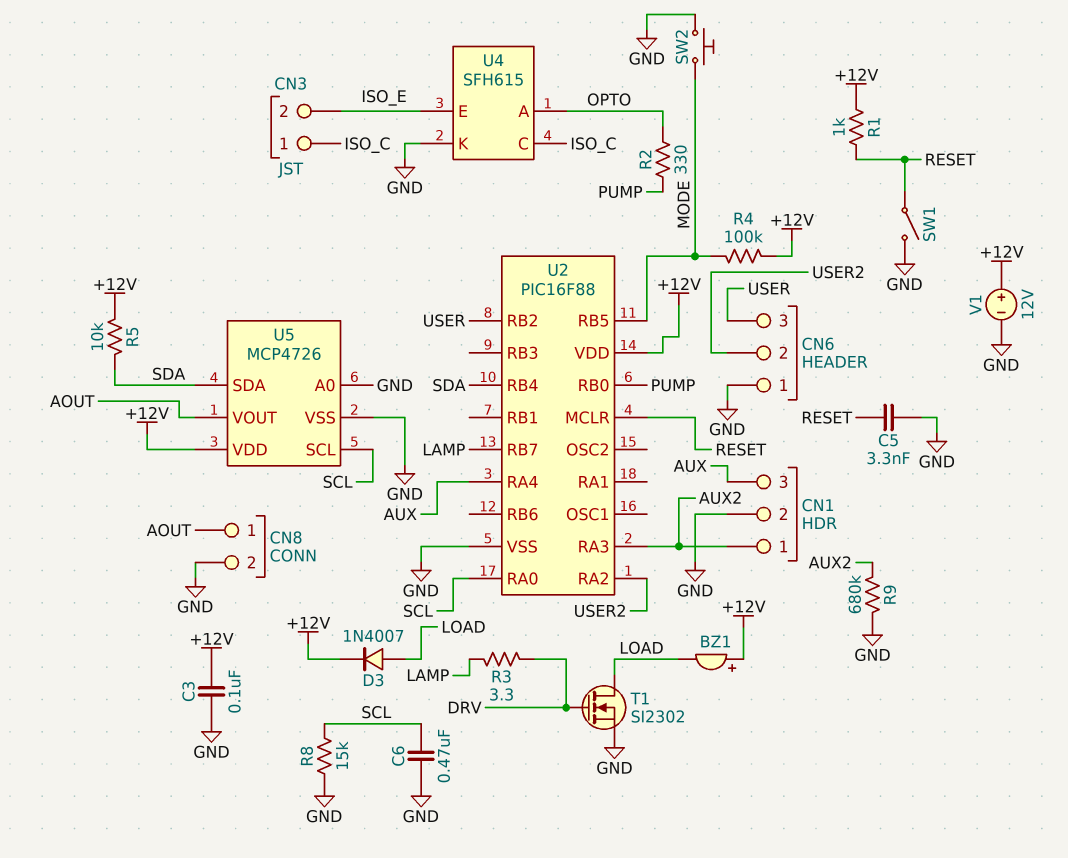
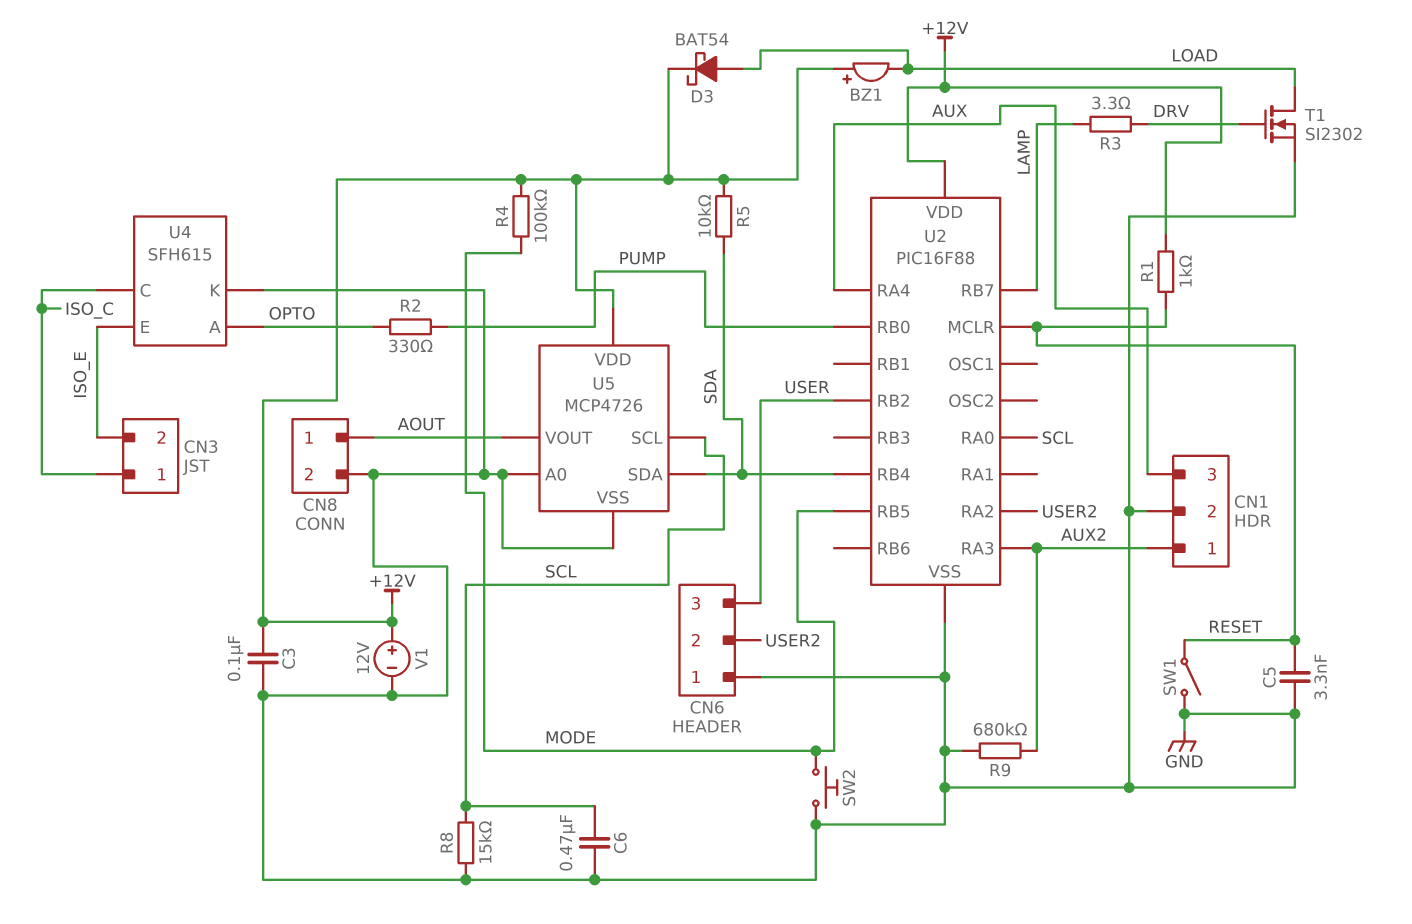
D3: diode 1N4007 (A LOAD, K +12V) -> schottky BAT54 (A LOAD, K +12V)

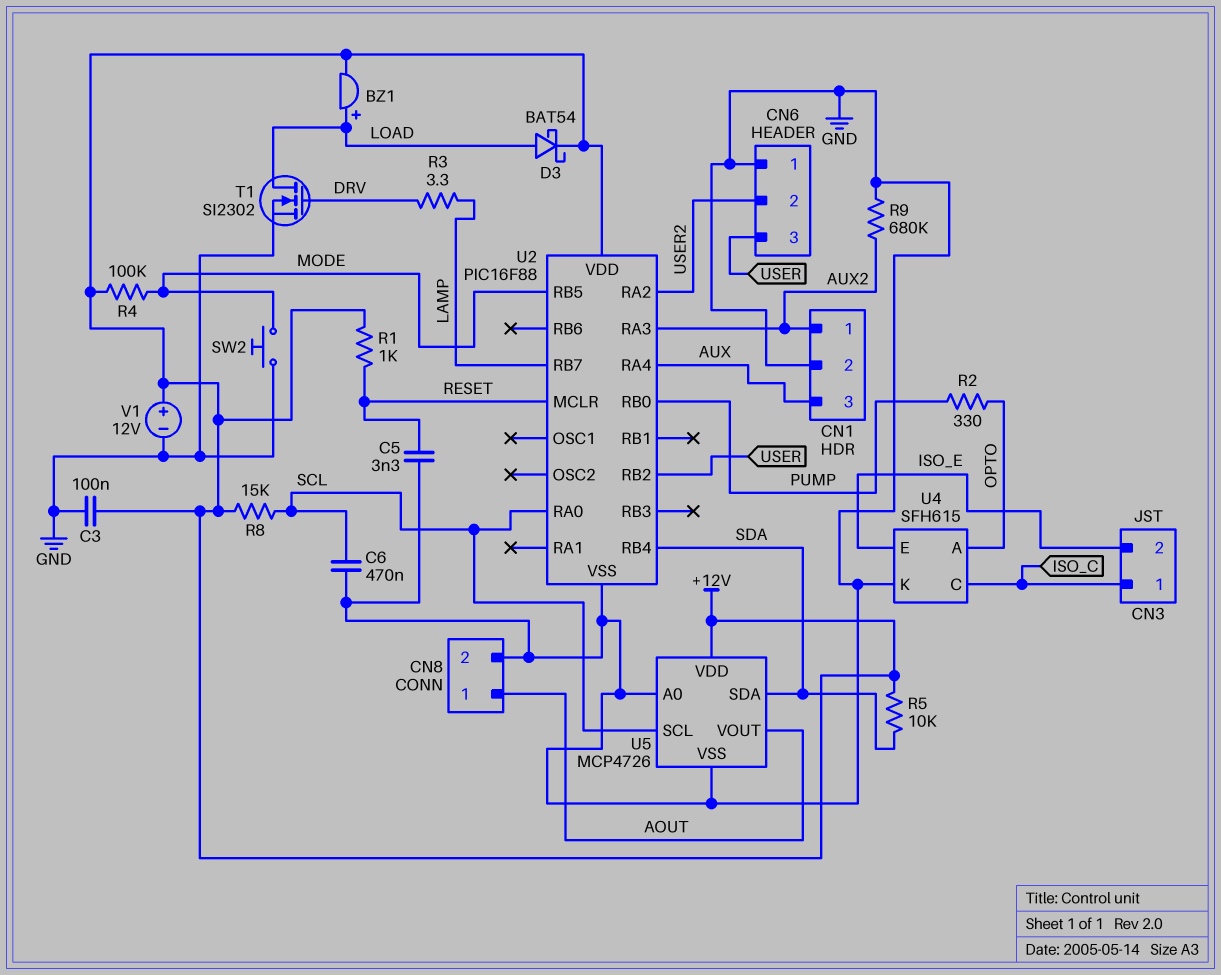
BZ1: buzzer (plus +12V, minus LOAD) -> buzzer (plus LOAD, minus +12V)
R8: 15k (GND, SCL) -> 15k (+12V, SCL)
SW1: switch (GND, RESET) -> none

